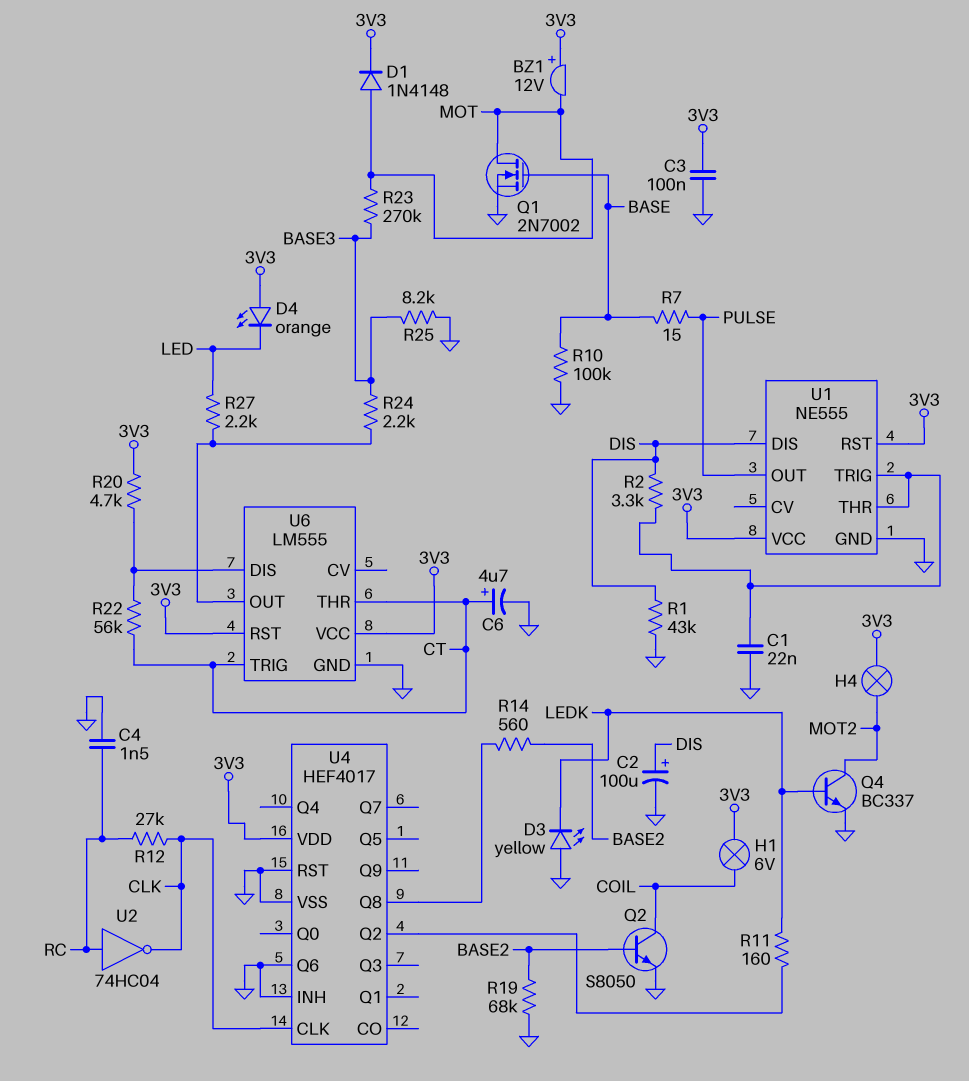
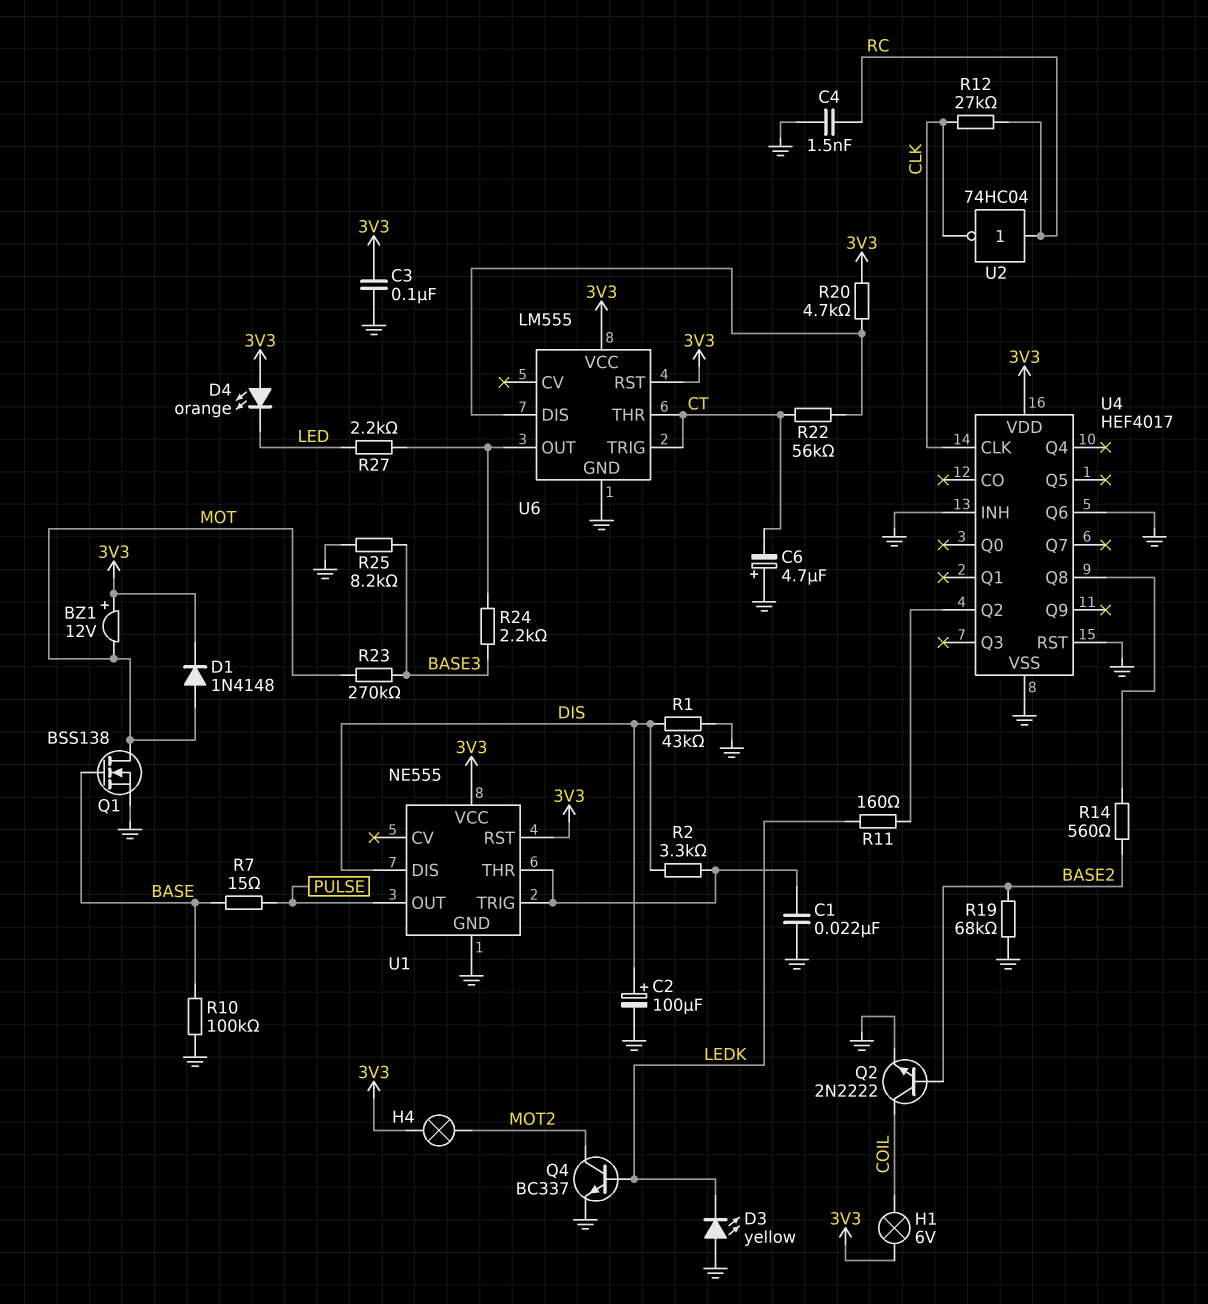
C6: 4.7uF (plus CT, minus GND) -> 4.7uF (plus GND, minus CT)
Q1: NMOS 2N7002 (G BASE, D MOT, S GND) -> NMOS BSS138 (G BASE, D MOT, S GND)
Q2: NPN S8050 (B BASE2, C COIL, E GND) -> NPN 2N2222 (B BASE2, C COIL, E GND)

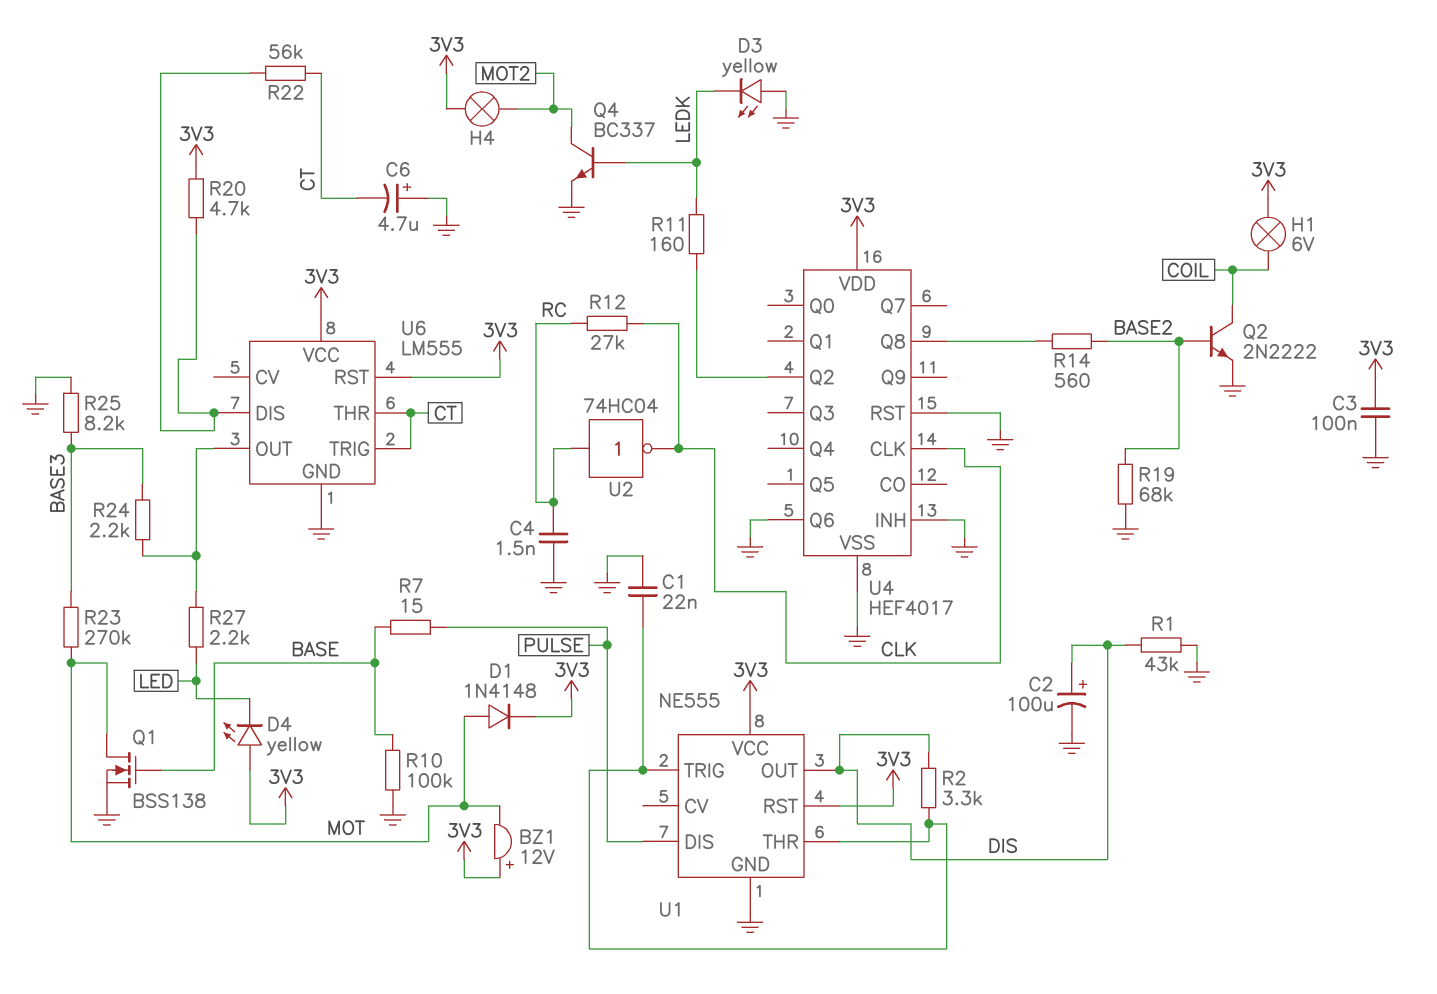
D4: LED orange (A 3V3, K LED) -> LED yellow (A 3V3, K LED)
U1 pin DIS: DIS -> PULSE
U1 pin OUT: PULSE -> DIS

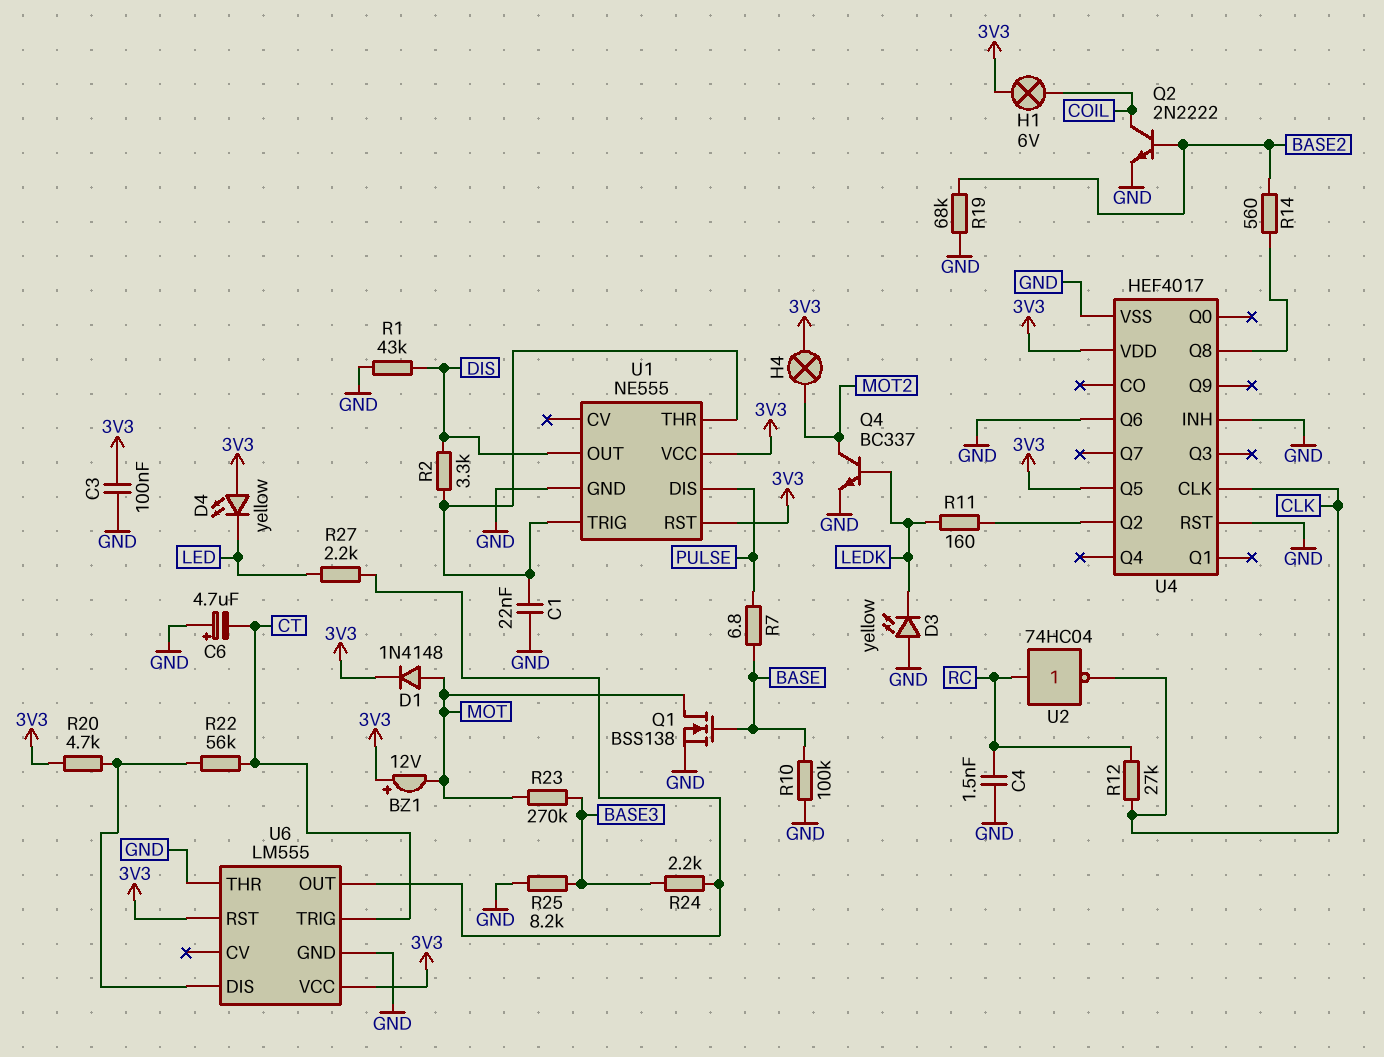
C2: 100uF (plus DIS, minus GND) -> none
R7: 15 (BASE, PULSE) -> 6.8 (BASE, PULSE)
U4 pin Q5: none -> 3V3
U6 pin THR: CT -> GND

